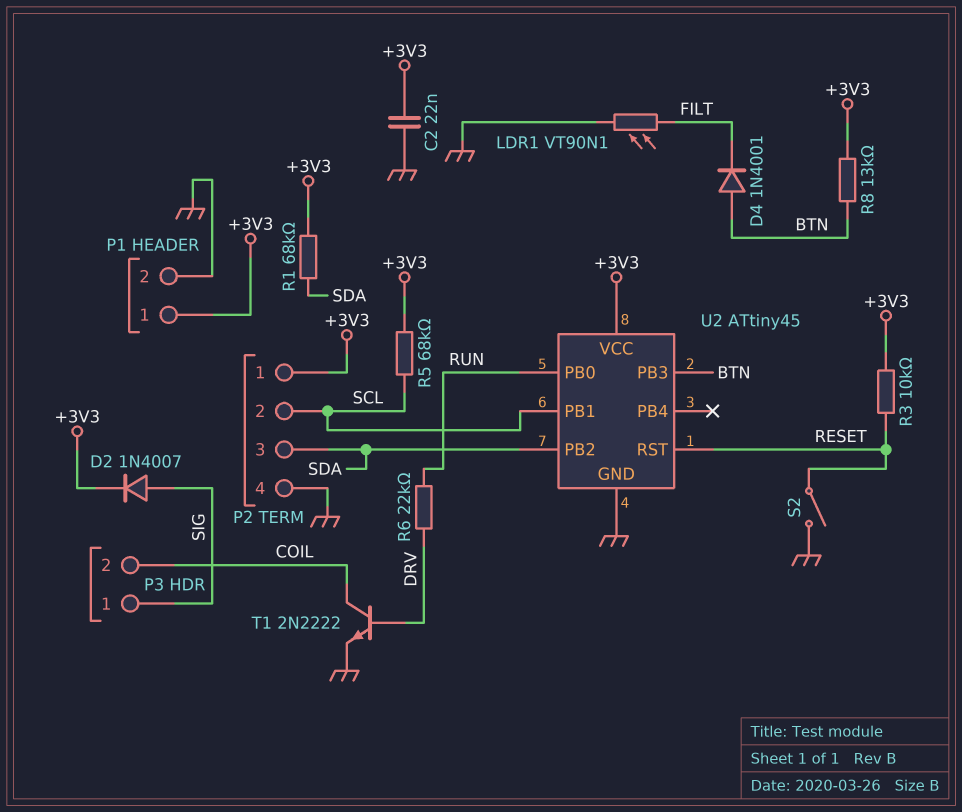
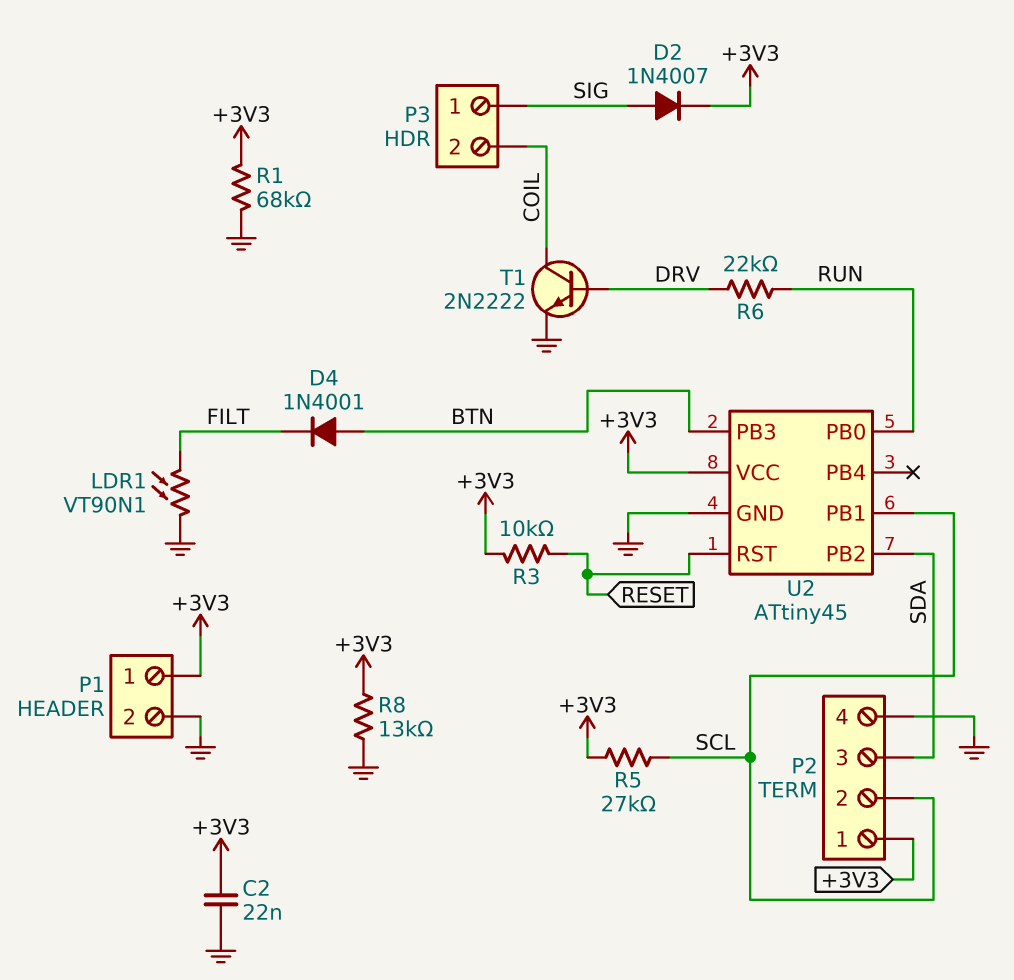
R1: 68k (+3V3, SDA) -> 68k (+3V3, GND)
R5: 68k (+3V3, SCL) -> 27k (+3V3, SCL)
R8: 13k (+3V3, BTN) -> 13k (+3V3, GND)
S2: switch (GND, RESET) -> none

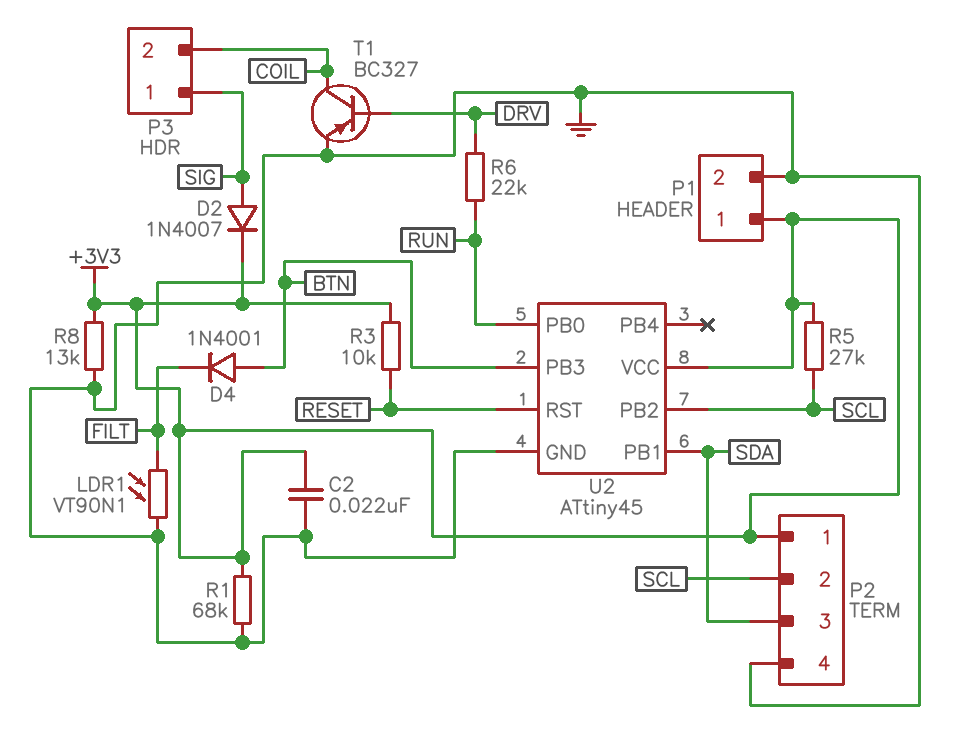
T1: NPN 2N2222 (B DRV, C COIL, E GND) -> PNP BC327 (B DRV, C COIL, E GND)
U2 pin PB1: SCL -> SDA
U2 pin PB2: SDA -> SCL

